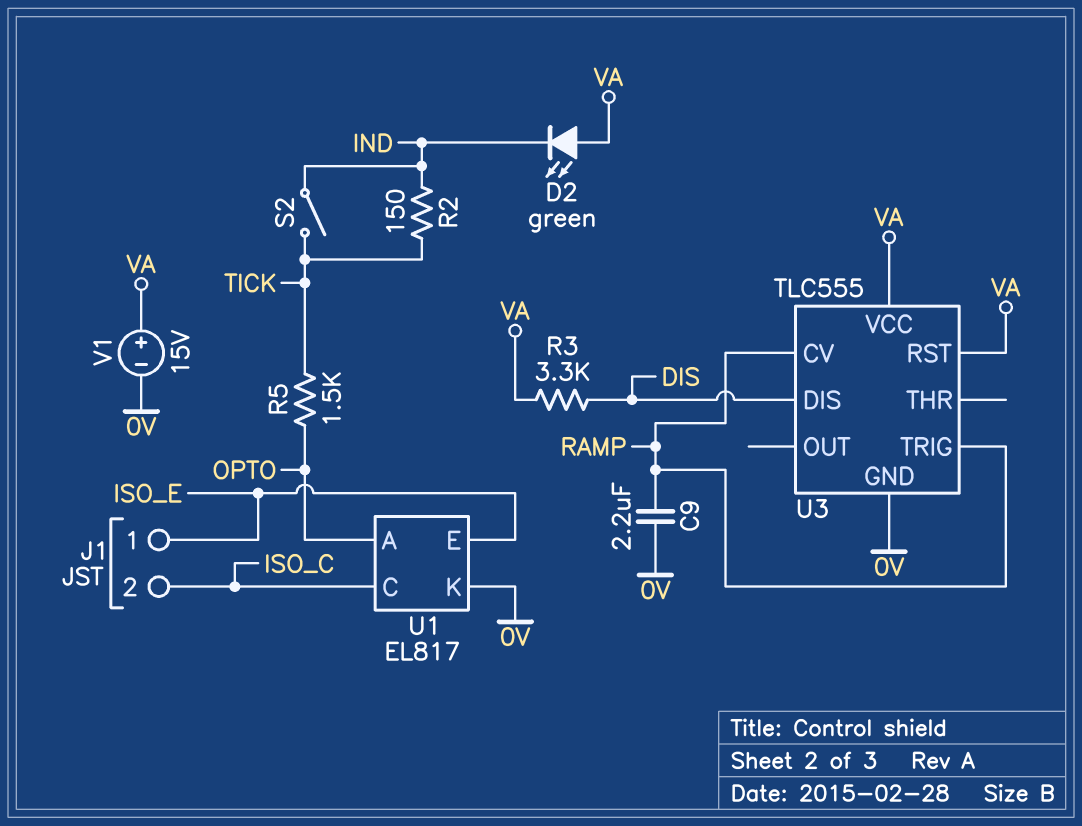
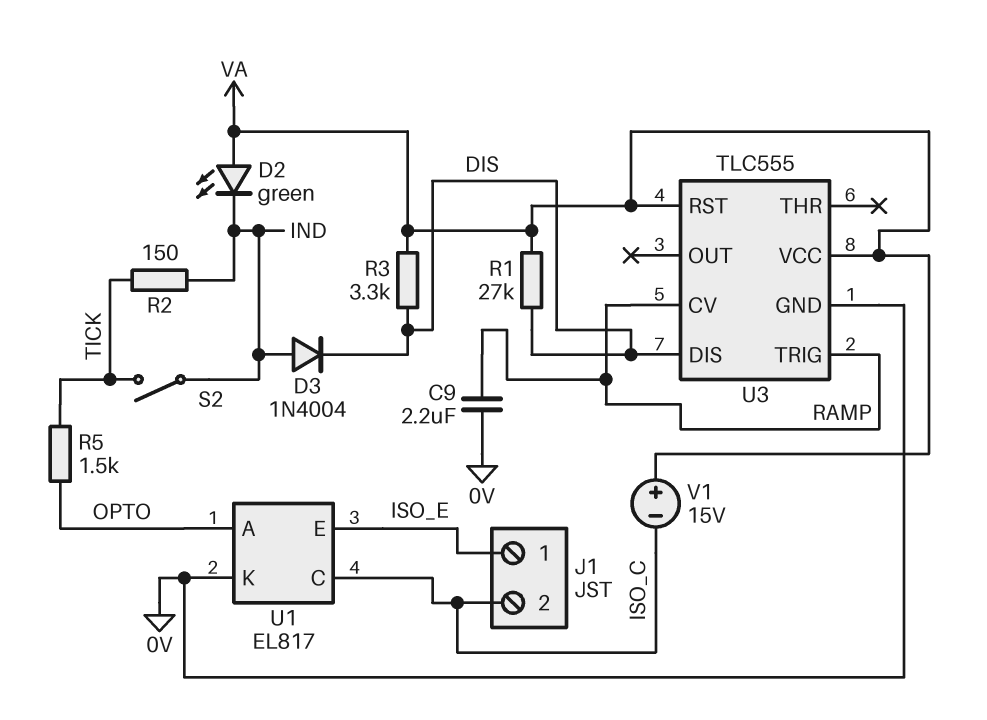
D3: none -> diode 1N4004 (A IND, K DIS)
R1: none -> 27k (DIS, VA)
V1: 15V (plus VA, minus 0V) -> 15V (plus VA, minus ISO_C)

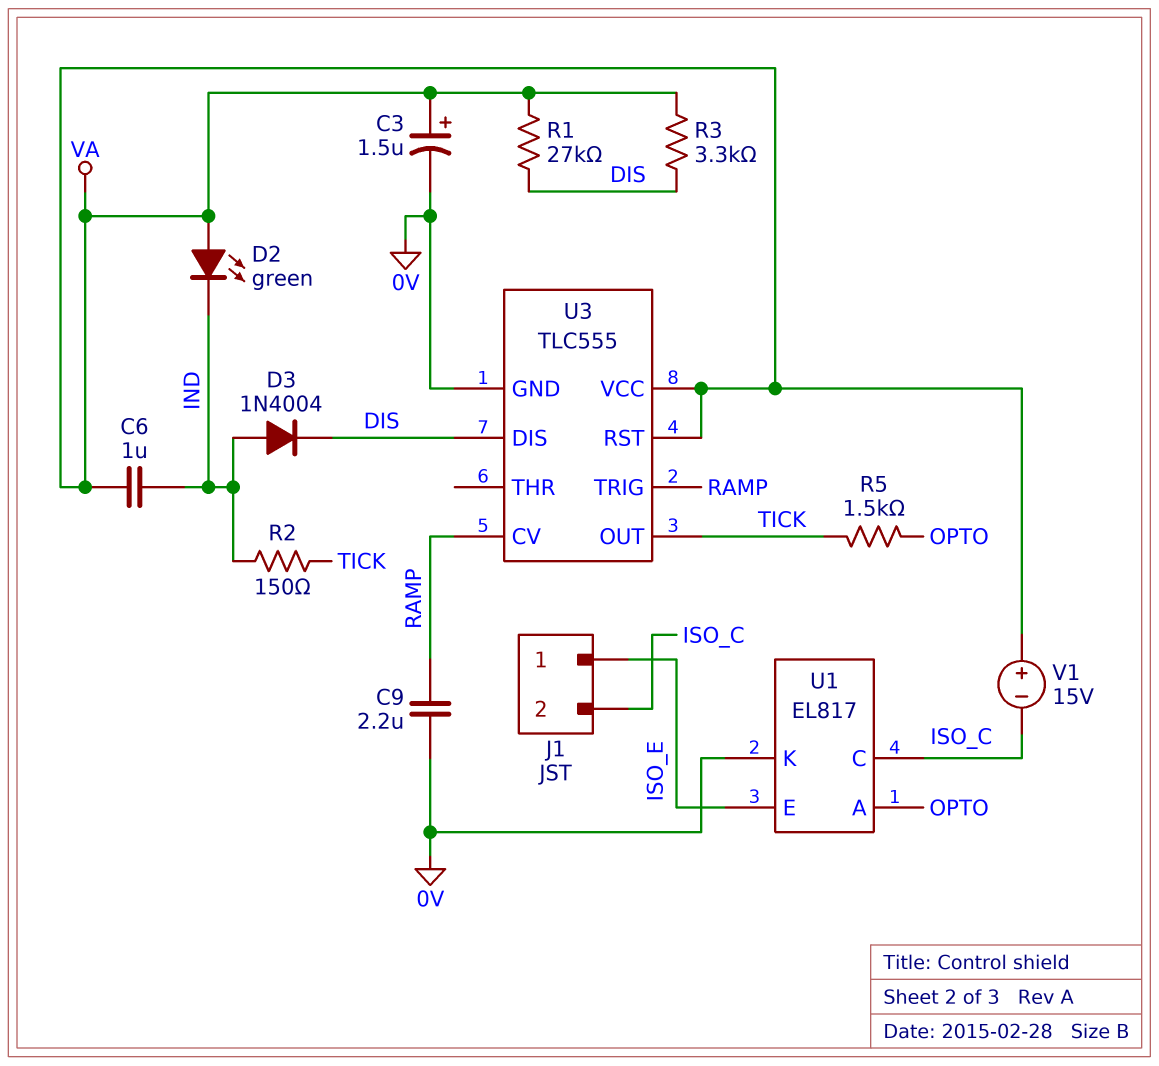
C3: none -> 1.5uF (plus VA, minus 0V)
C6: none -> 1uF (IND, VA)
S2: switch (IND, TICK) -> none
U3 pin OUT: none -> TICK

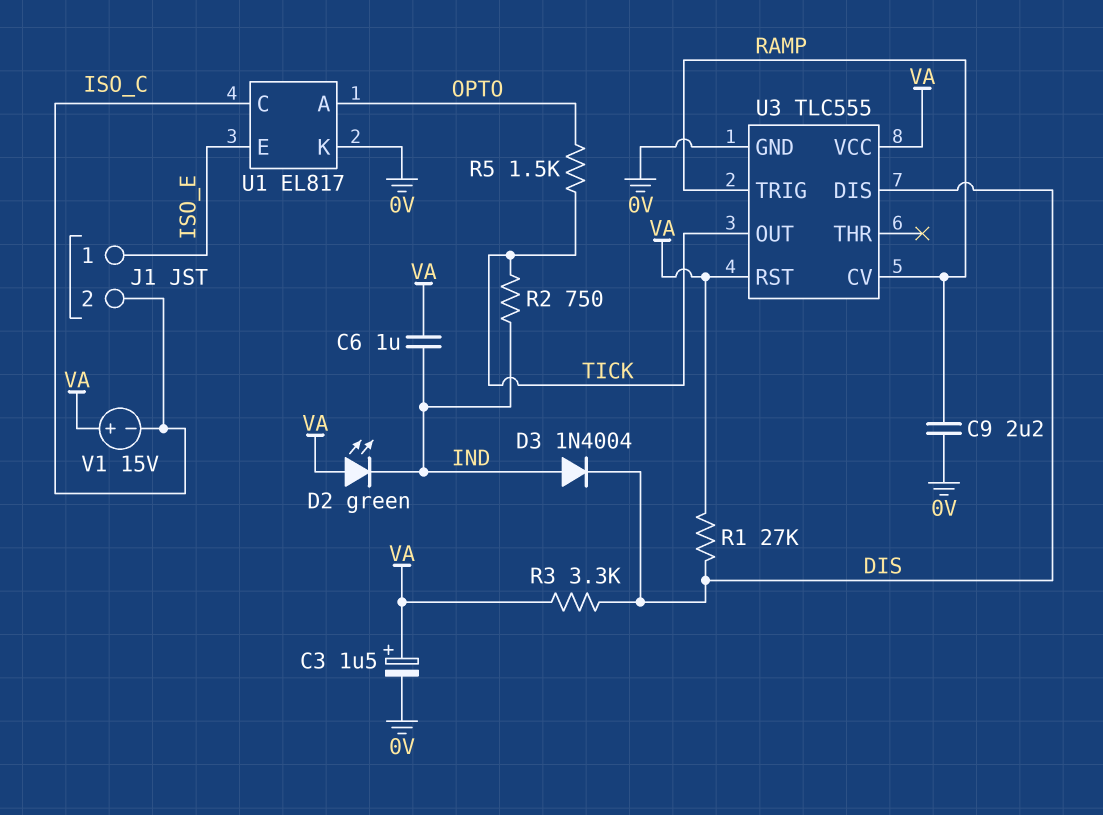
R2: 150 (IND, TICK) -> 750 (IND, TICK)

